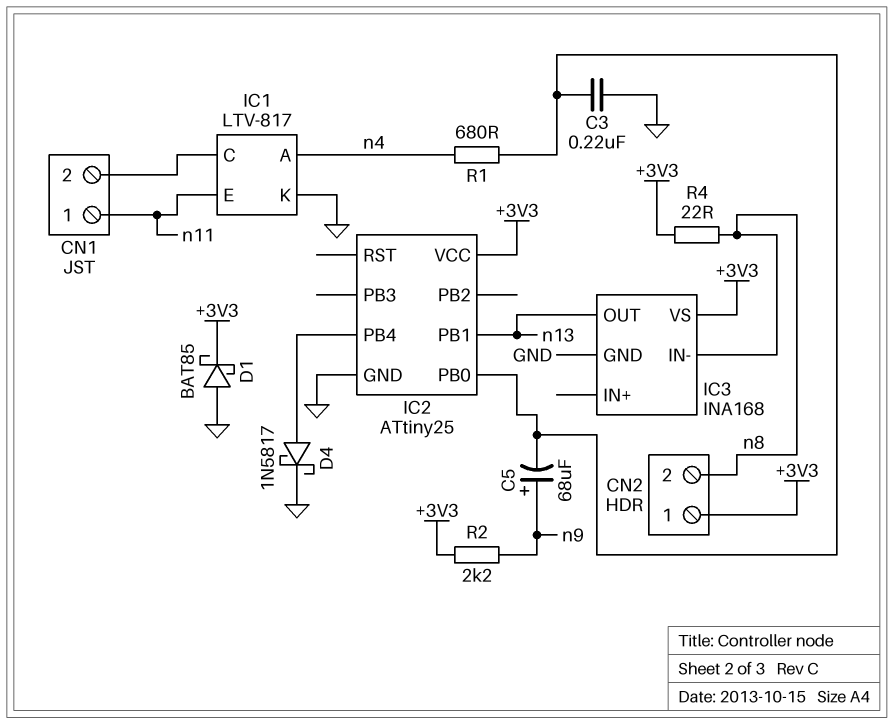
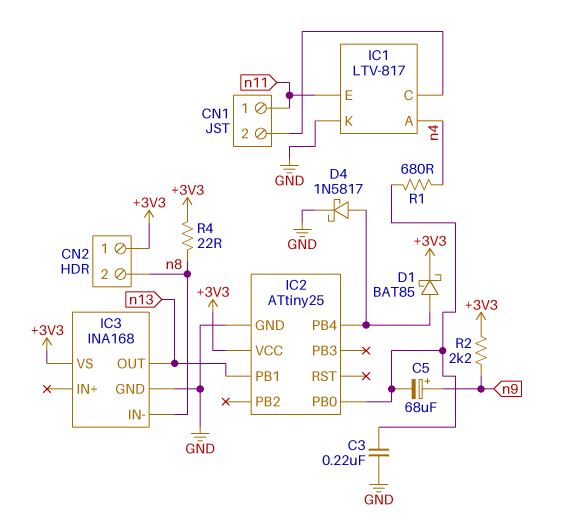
D1: schottky BAT85 (A GND, K +3V3) -> schottky BAT85 (A IC2/PB4, K +3V3)

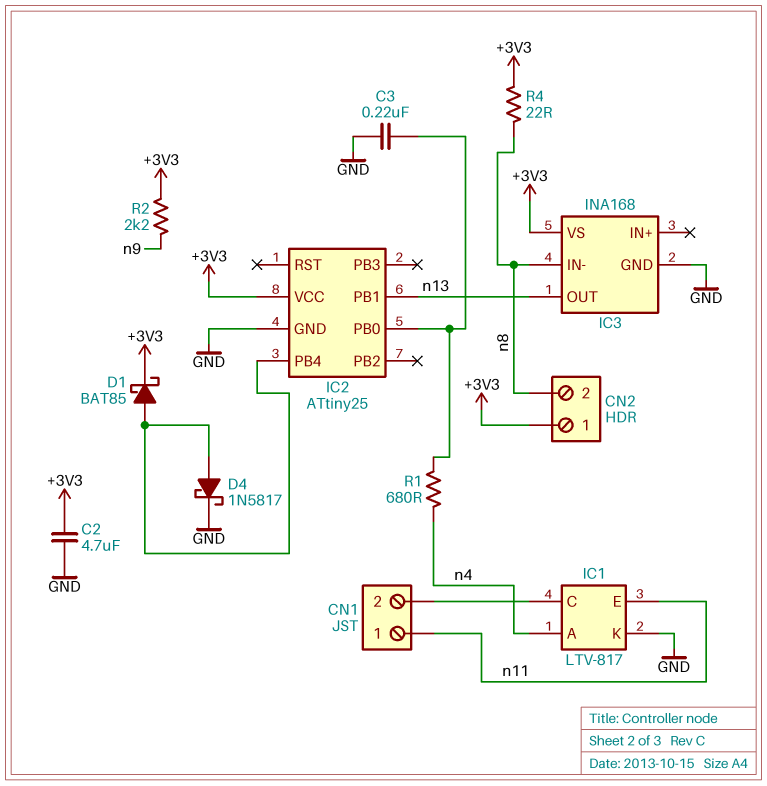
C2: none -> 4.7uF (+3V3, GND)
C5: 68uF (plus n9, minus IC2/PB0) -> none

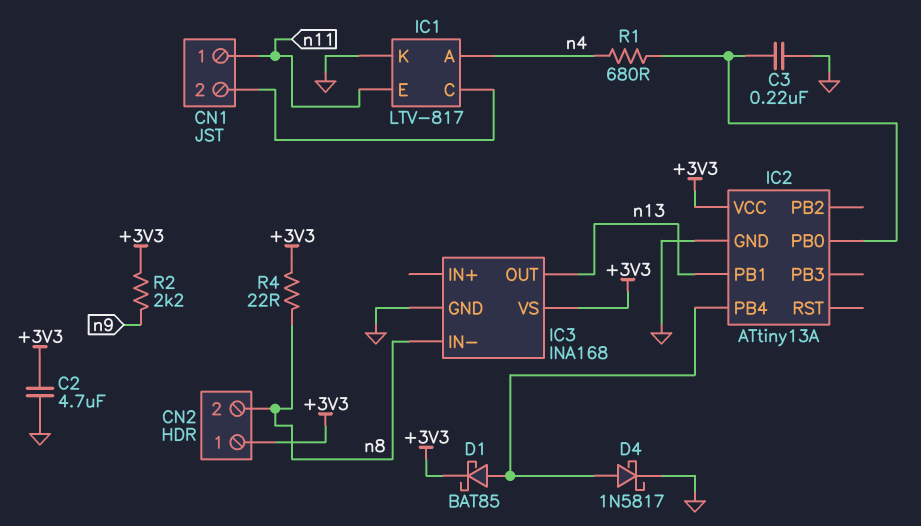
IC2: ATtiny25 -> ATtiny13A

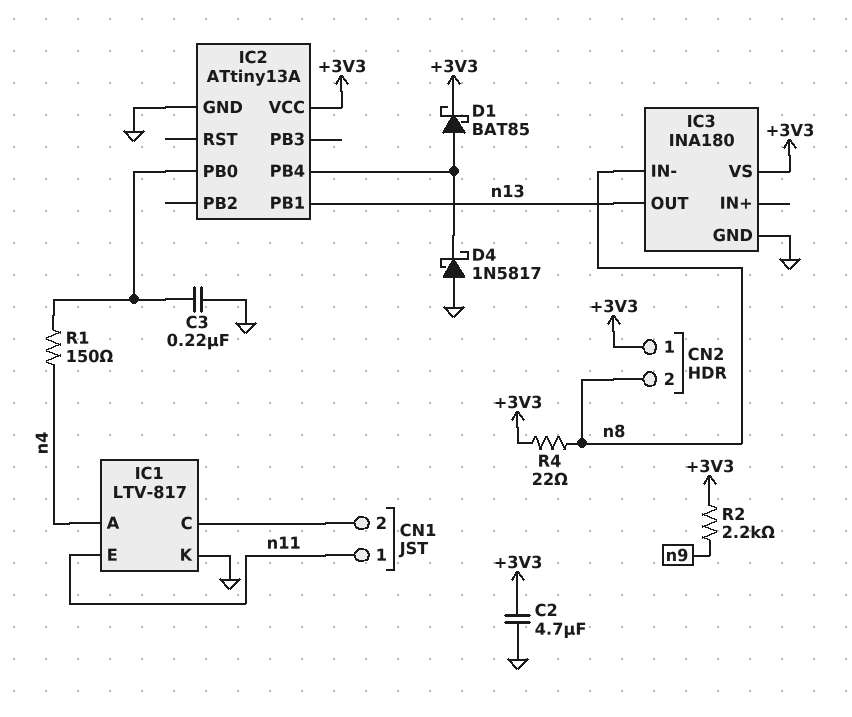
D4: schottky 1N5817 (A IC2/PB4, K GND) -> schottky 1N5817 (A GND, K IC2/PB4)
IC3: INA168 -> INA180
R1: 680 (IC2/PB0, n4) -> 150 (IC2/PB0, n4)

